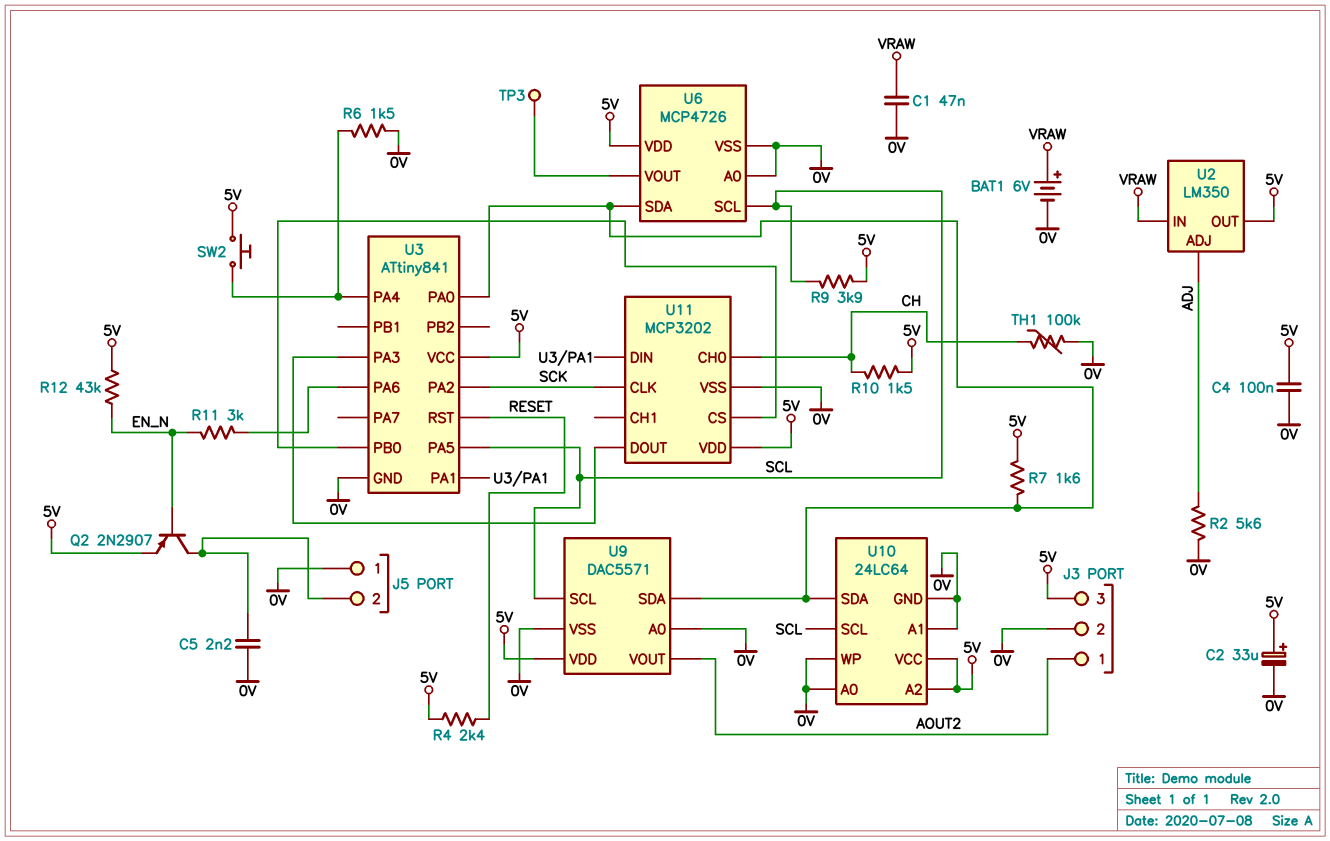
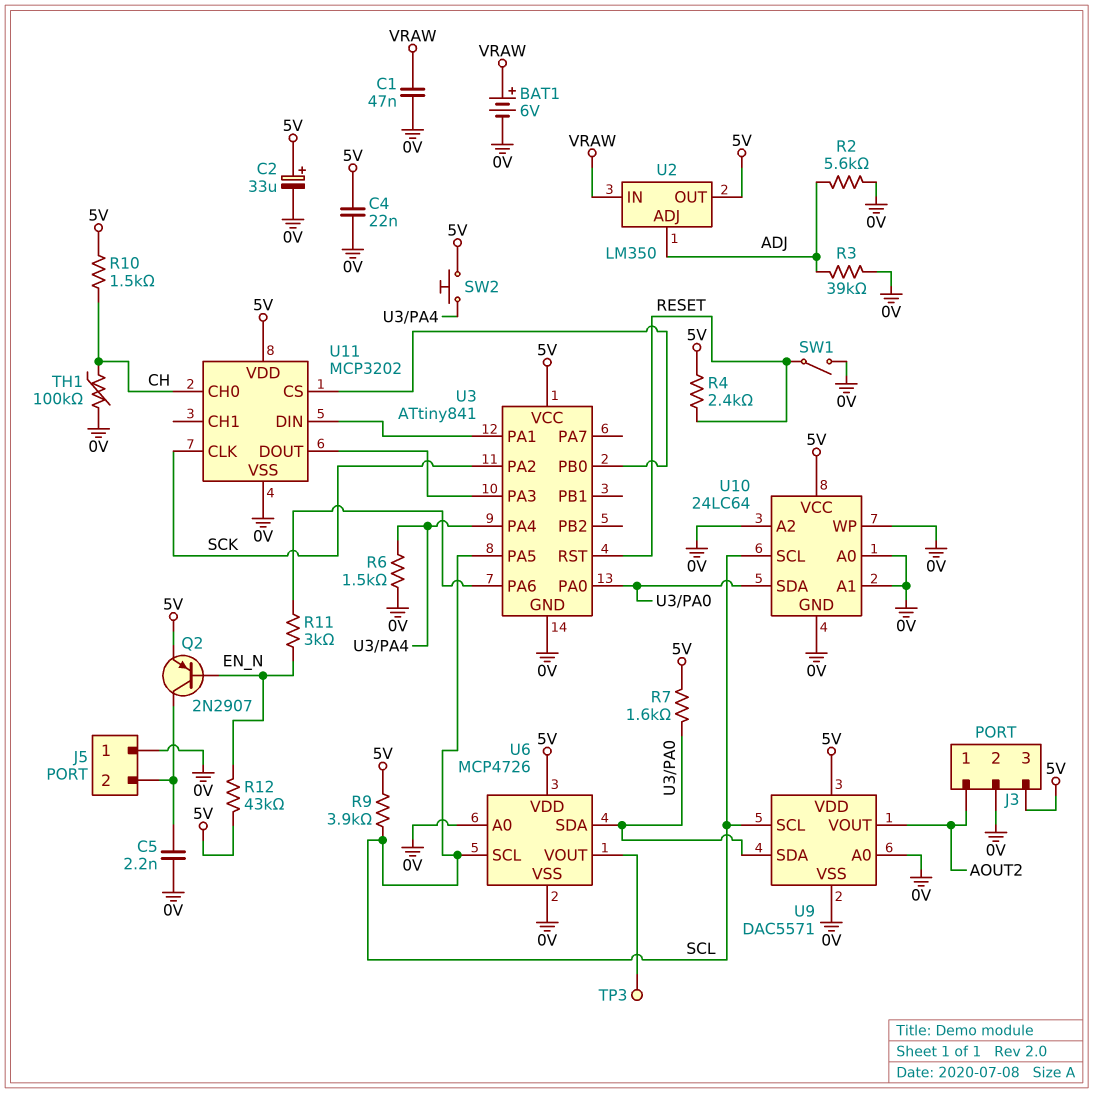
C4: 100nF (0V, 5V) -> 22nF (0V, 5V)
R3: none -> 39k (0V, ADJ)
SW1: none -> switch (0V, RESET)
U10 pin A2: 5V -> 0V

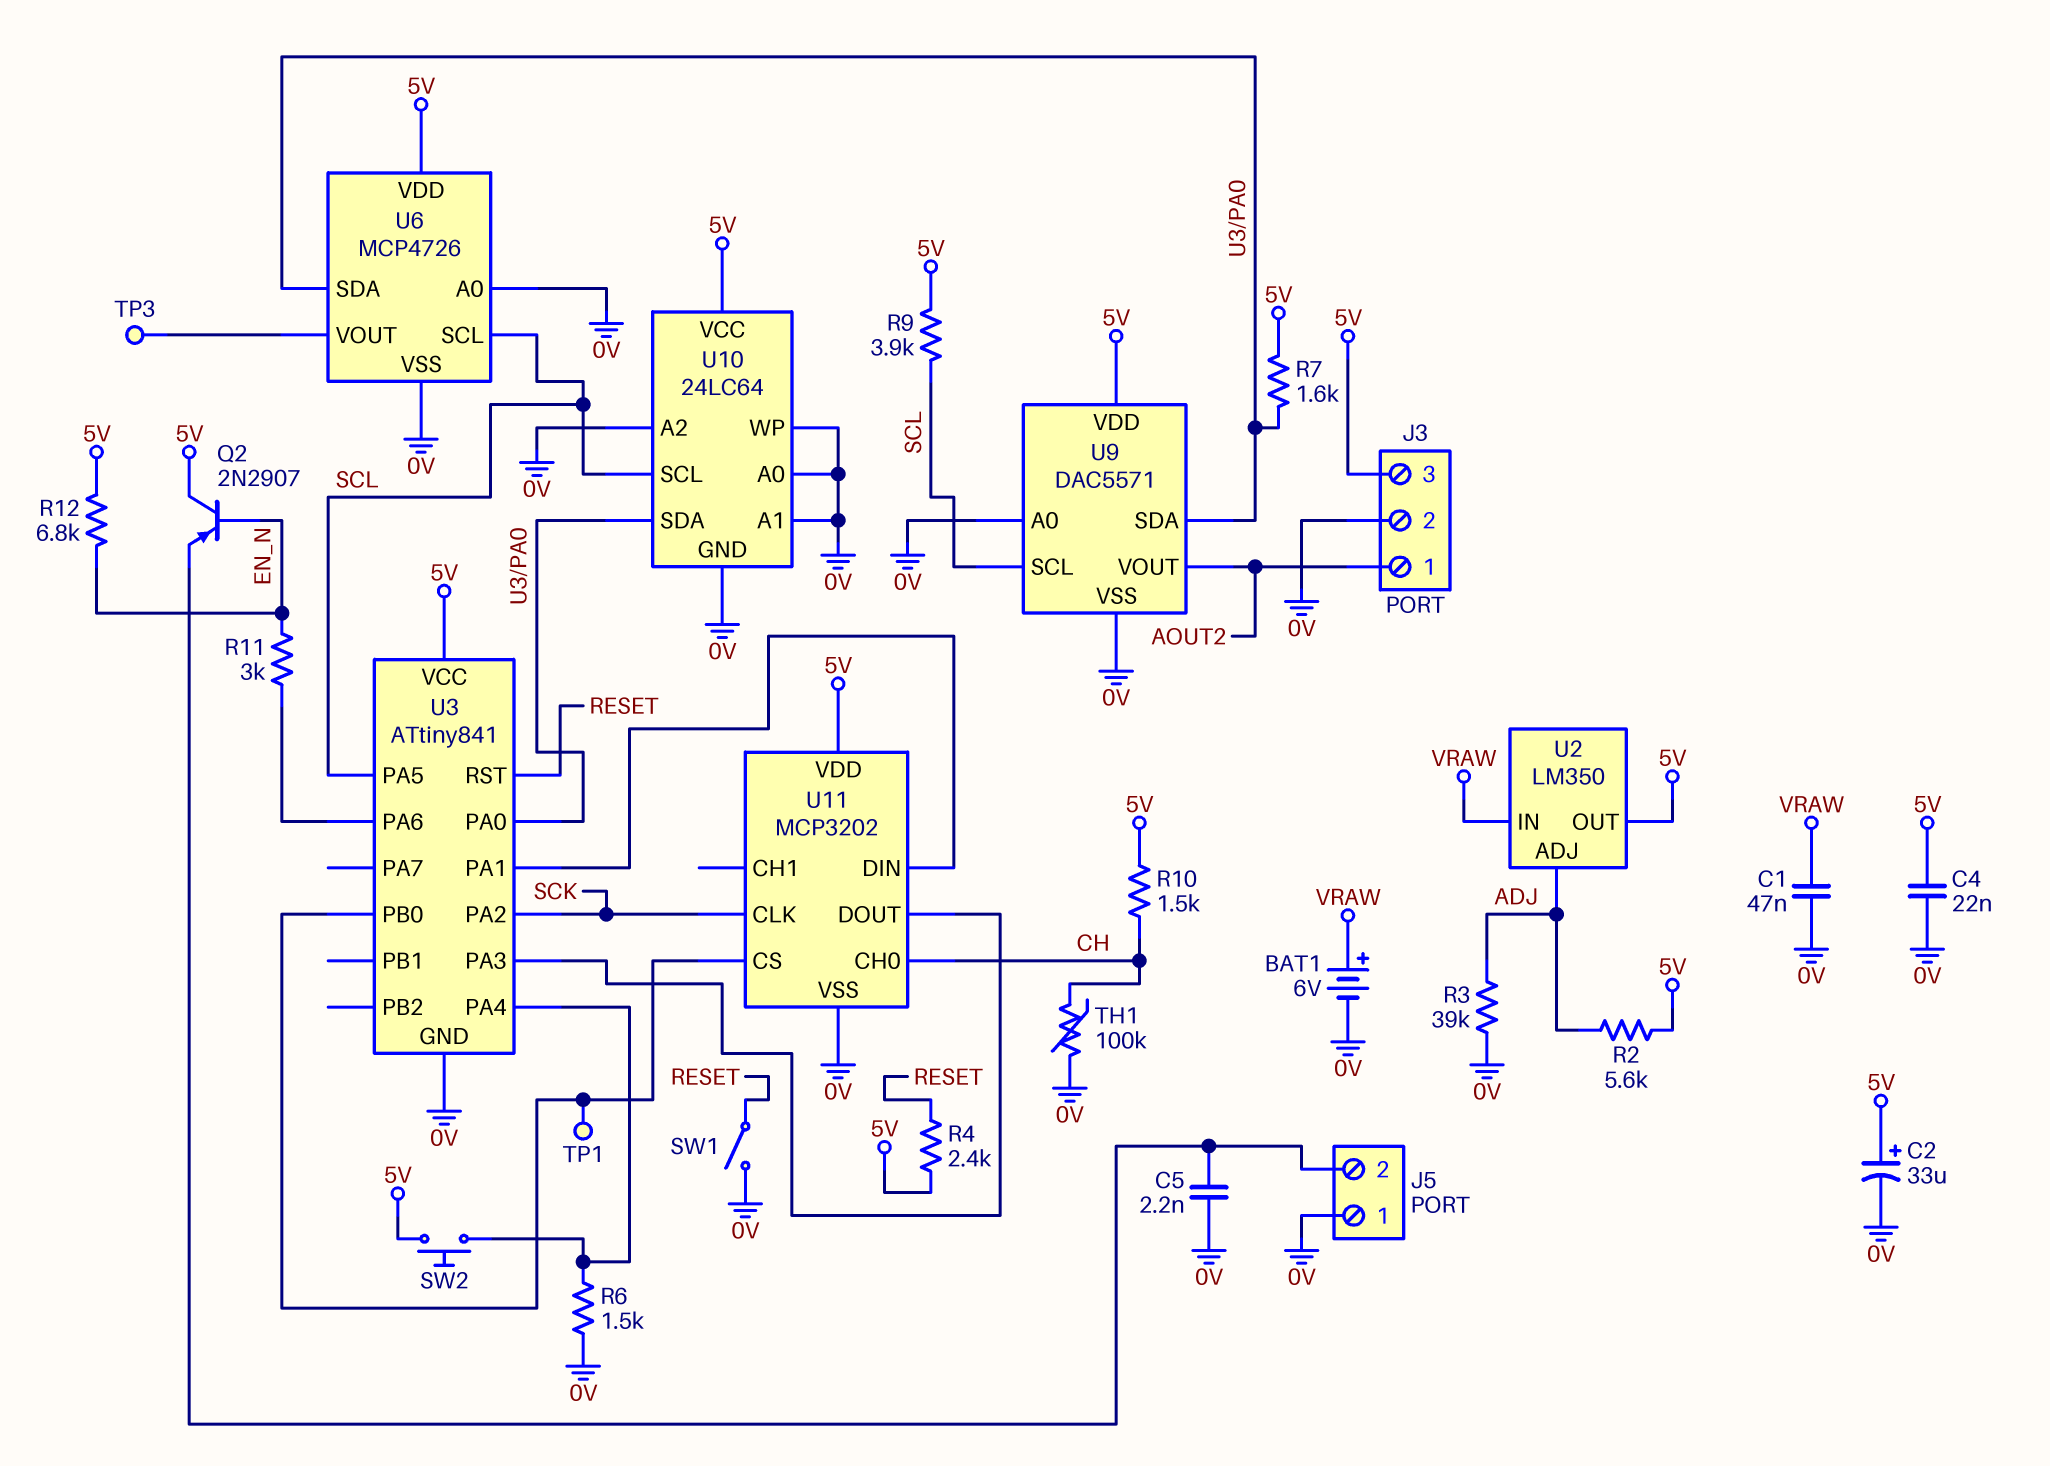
Q2: PNP 2N2907 (B EN_N, C J5/2, E 5V) -> PNP 2N2907 (B EN_N, C 5V, E J5/2)
R2: 5.6k (0V, ADJ) -> 5.6k (5V, ADJ)
R12: 43k (5V, EN_N) -> 6.8k (5V, EN_N)
TP1: none -> test point (U3/PB0)

